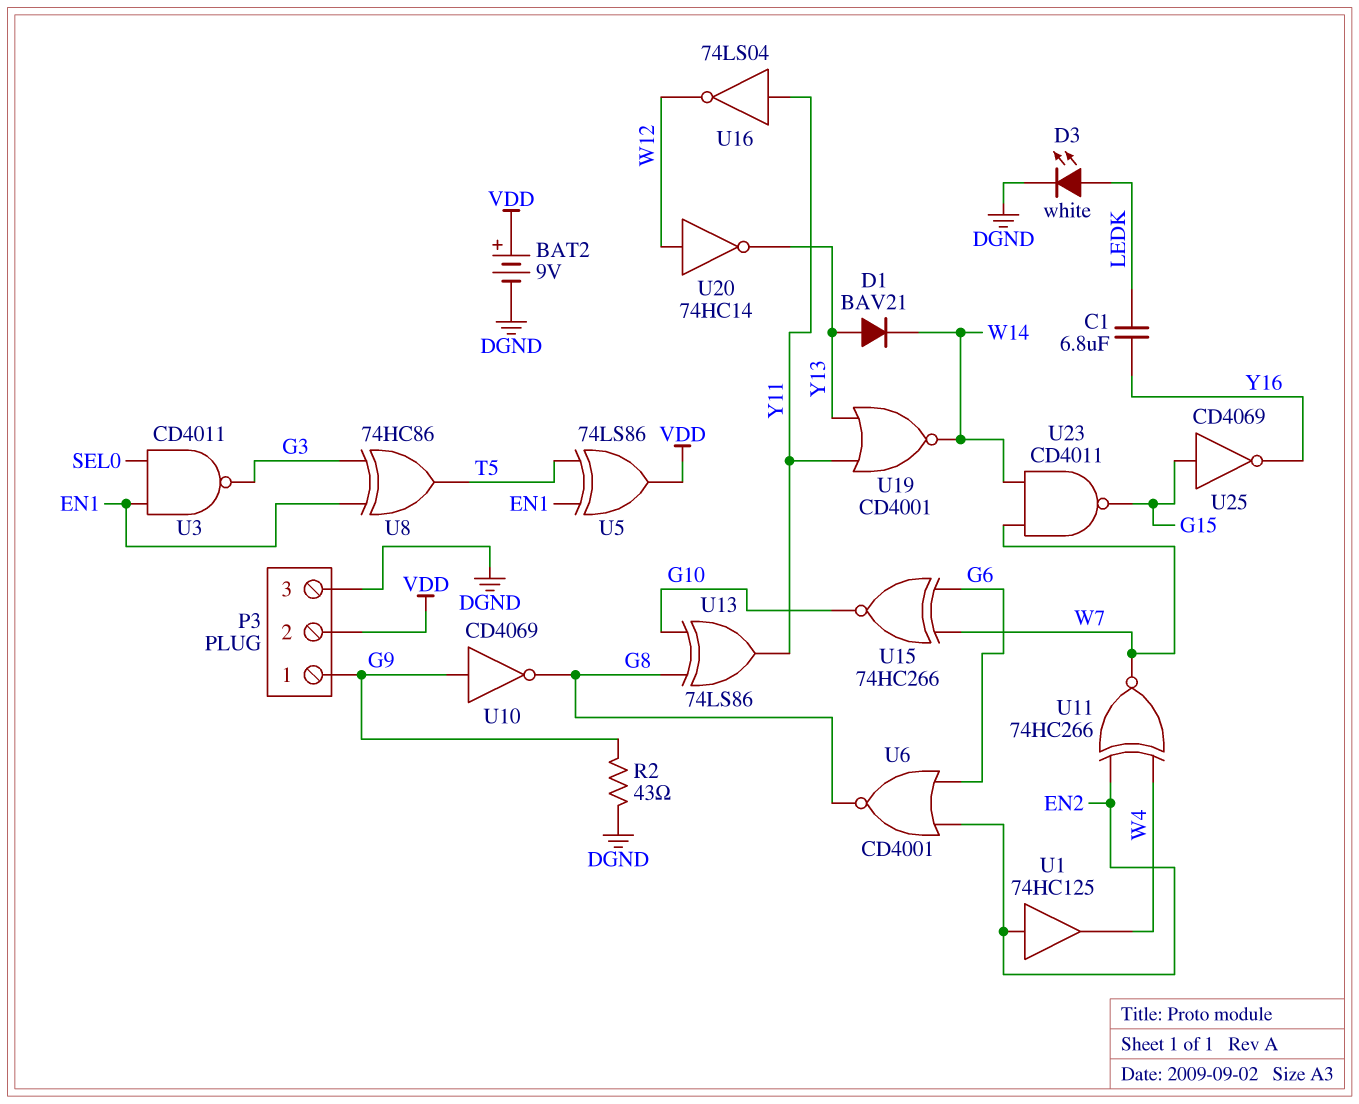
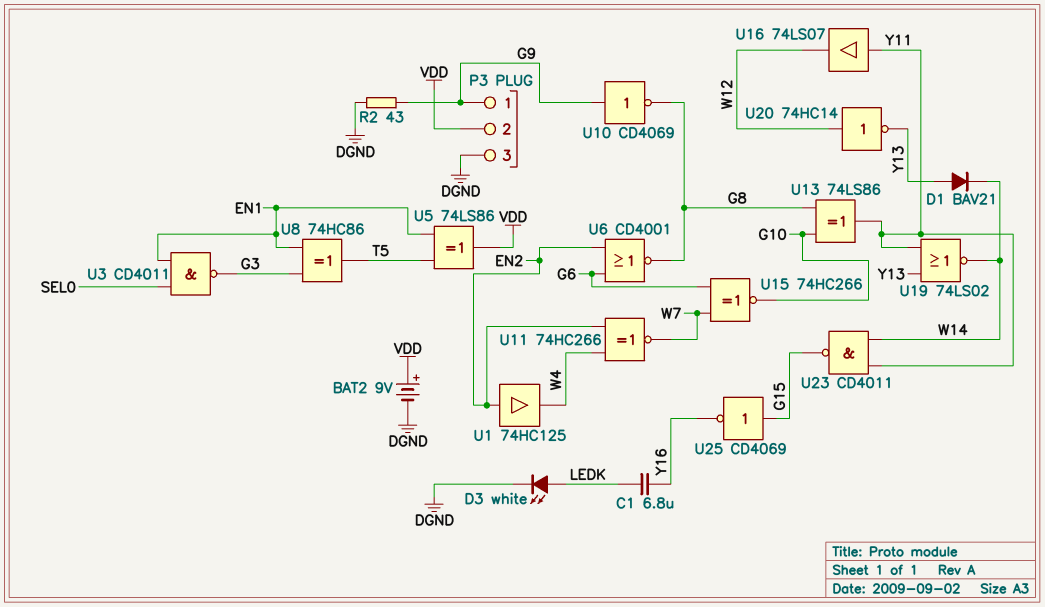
U16: NOT 74LS04 (in Y11, out W12) -> buffer 74LS07 (in Y11, out W12)
U19: NOR CD4001 (in Y11, in Y13, out W14) -> NOR 74LS02 (in Y11, in Y13, out W14)
U23: NAND CD4011 (in W7, in W14, out G15) -> NAND CD4011 (in W14, in Y11, out G15)

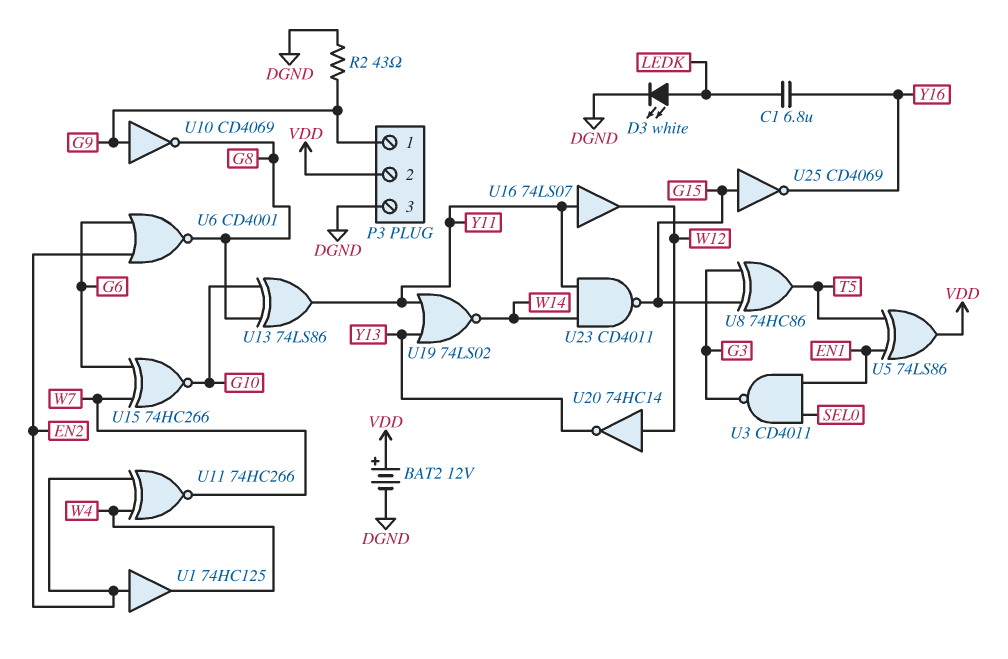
BAT2: 9V (plus VDD, minus DGND) -> 12V (plus VDD, minus DGND)
D1: diode BAV21 (A Y13, K W14) -> none
U8: XOR 74HC86 (in EN1, in G3, out T5) -> XOR 74HC86 (in G3, in G15, out T5)

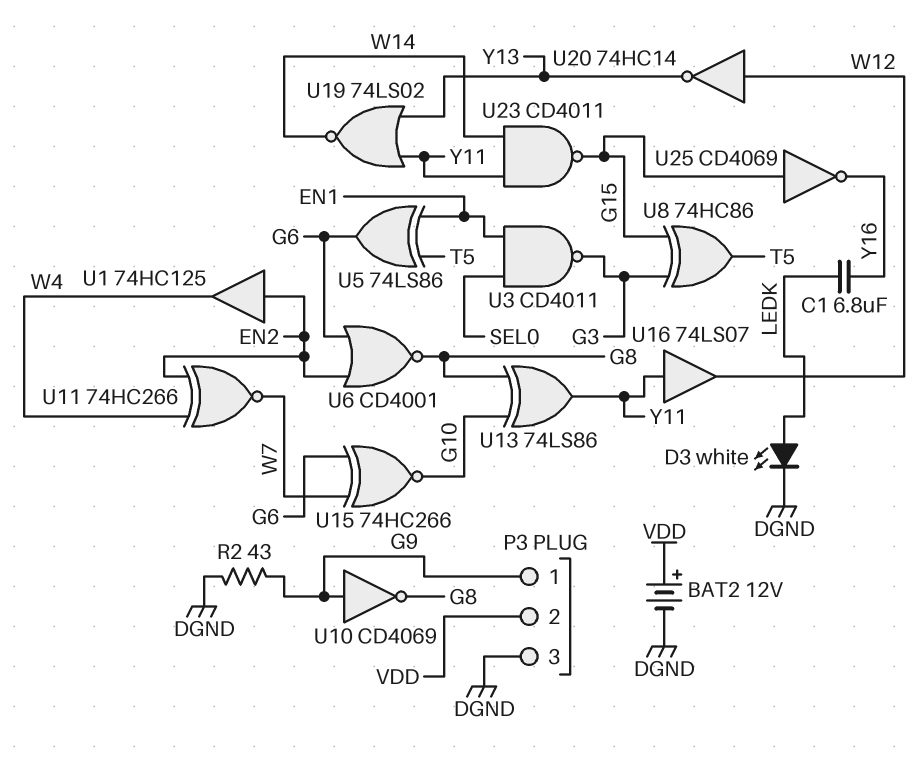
U5: XOR 74LS86 (in EN1, in T5, out VDD) -> XOR 74LS86 (in EN1, in T5, out G6)

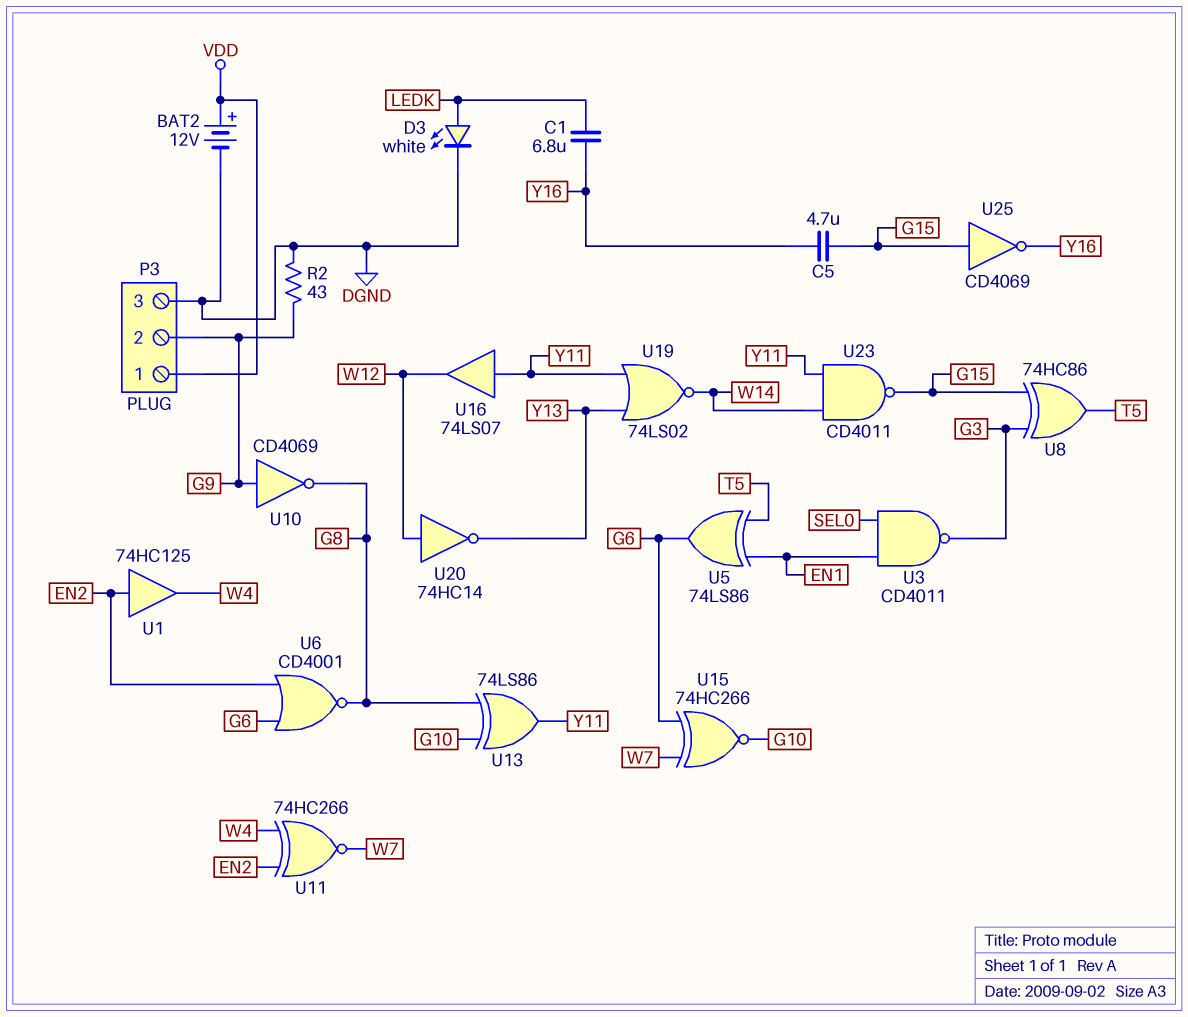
C5: none -> 4.7uF (G15, Y16)
P3 pin 1: G9 -> VDD
P3 pin 2: VDD -> G9

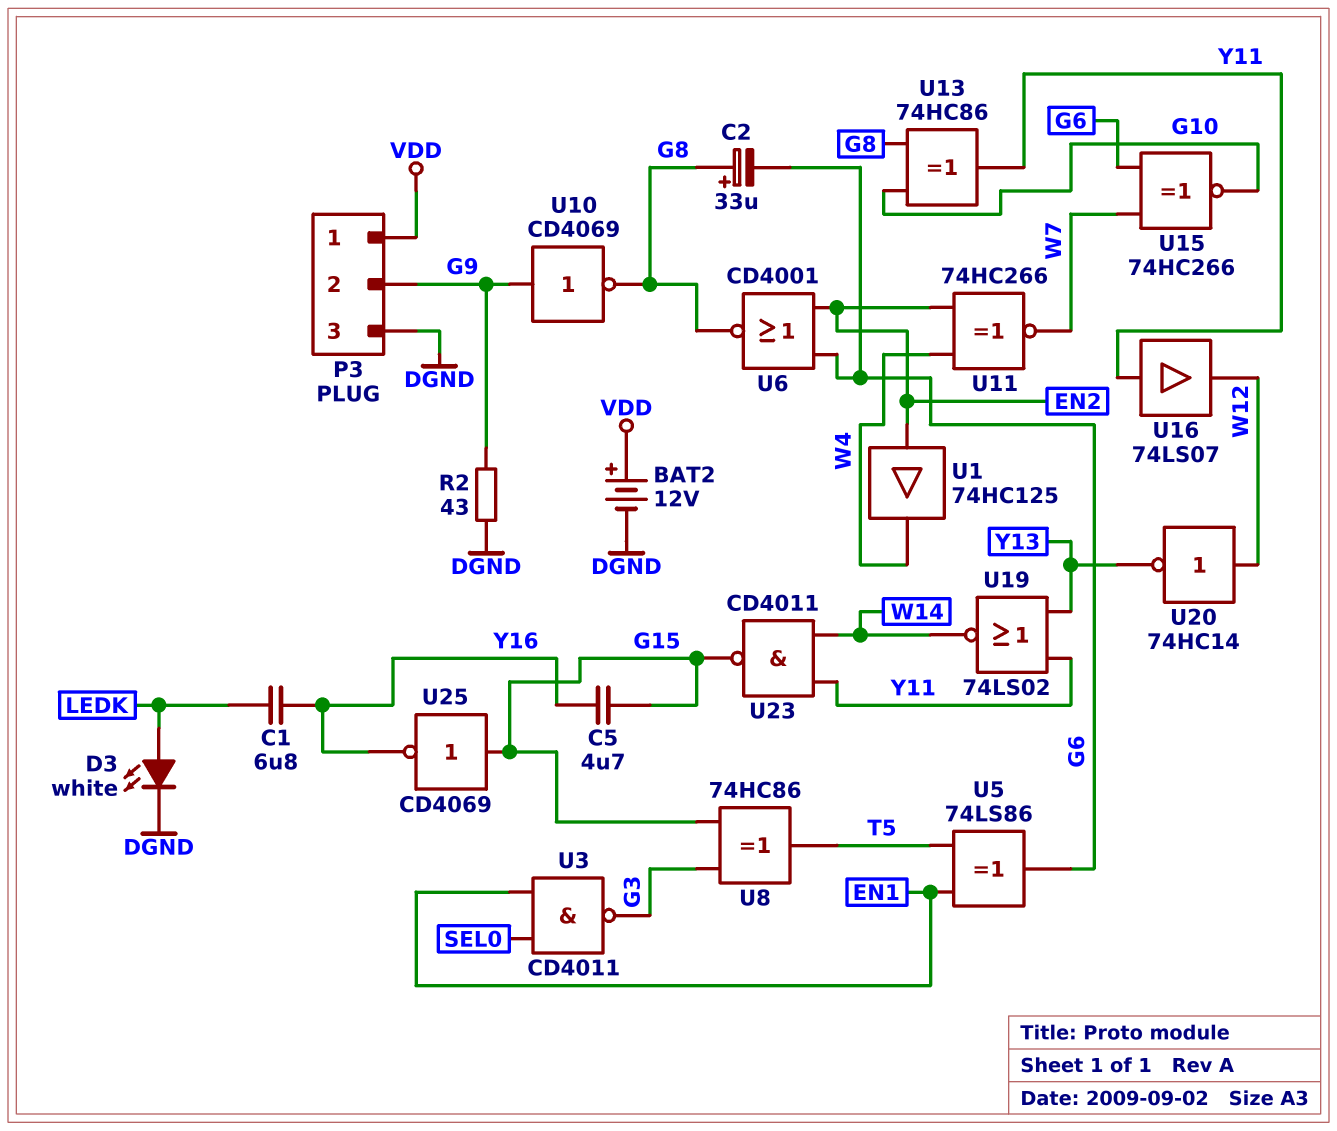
C2: none -> 33uF (plus G8, minus G6)
U13: XOR 74LS86 (in G8, in G10, out Y11) -> XOR 74HC86 (in G8, in G10, out Y11)

